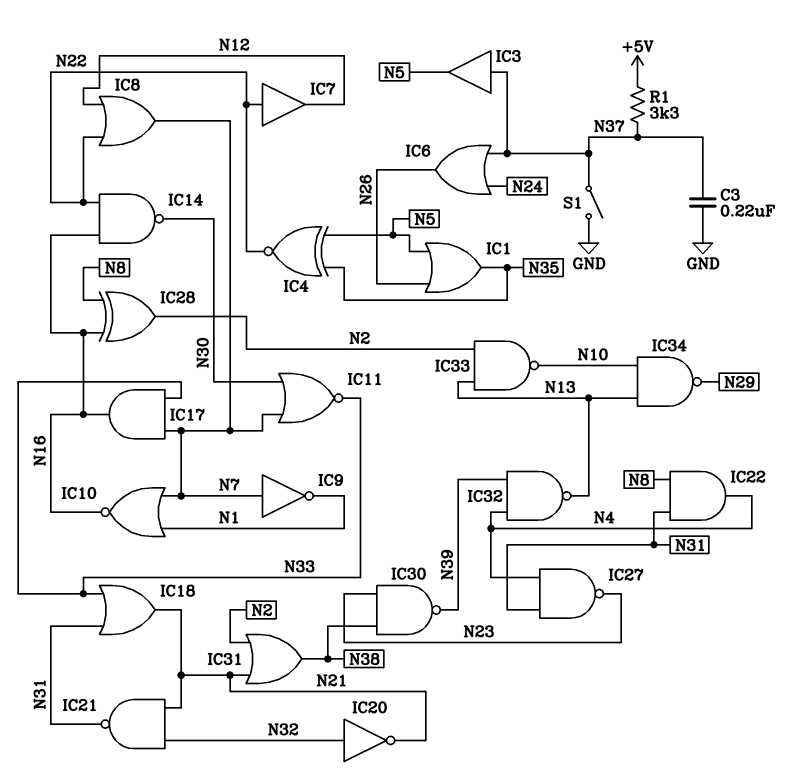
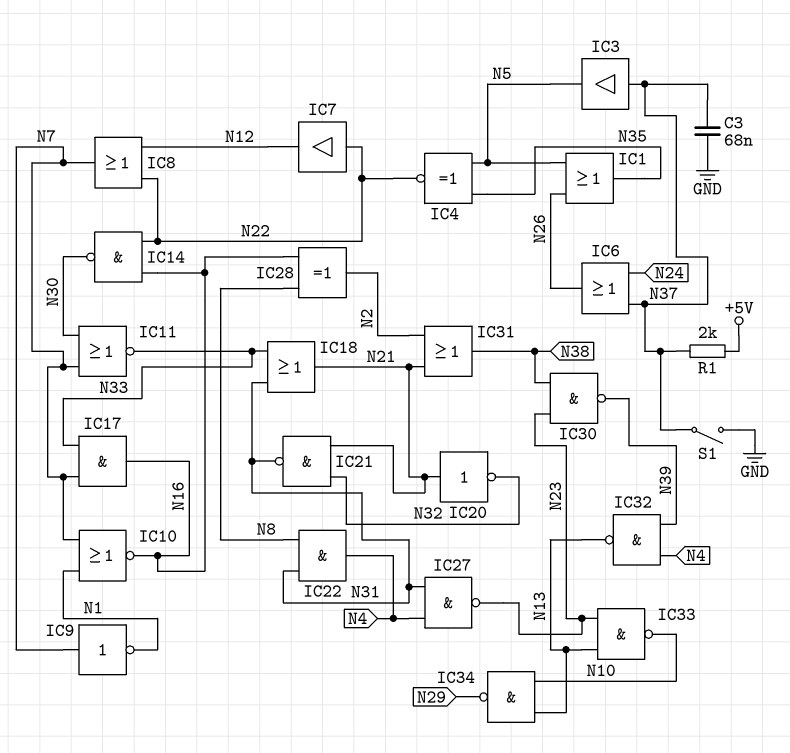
C3: 220nF (GND, N37) -> 68nF (GND, N37)
IC20: NOT (in N32, out N21) -> NOT (in N21, out N32)
IC33: NAND (in N2, in N13, out N10) -> NAND (in N13, in N23, out N10)
R1: 3.3k (+5V, N37) -> 2k (+5V, N37)

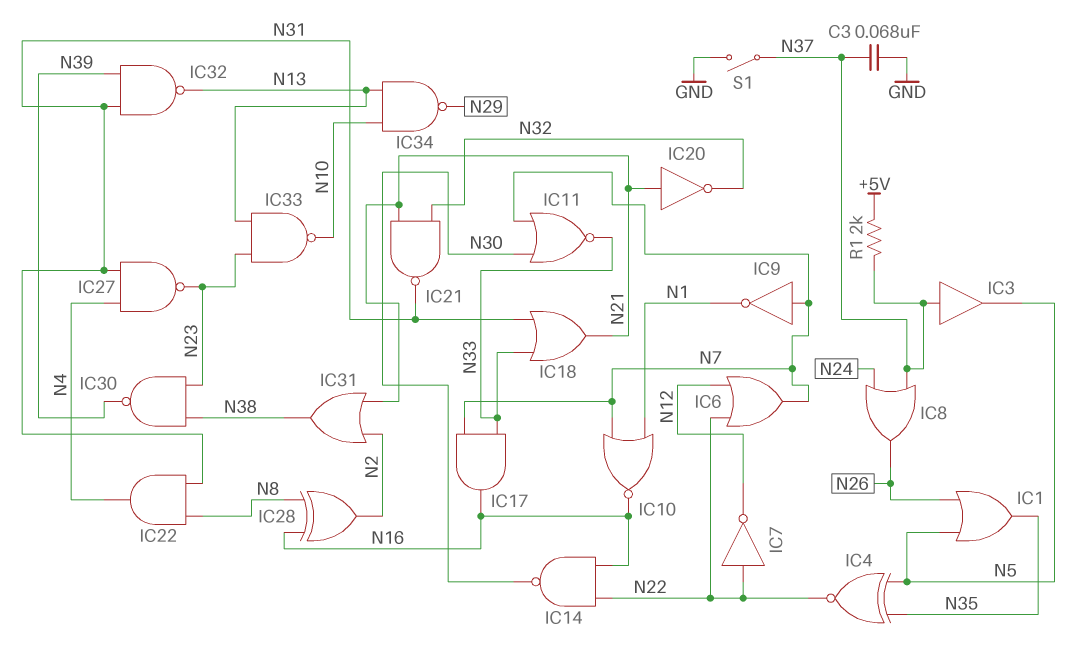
IC6: OR (in N24, in N37, out N26) -> OR (in N12, in N22, out N7)
IC7: buffer (in N22, out N12) -> NOT (in N22, out N12)
IC8: OR (in N12, in N22, out N7) -> OR (in N24, in N37, out N26)
IC32: NAND (in N4, in N39, out N13) -> NAND (in N31, in N39, out N13)

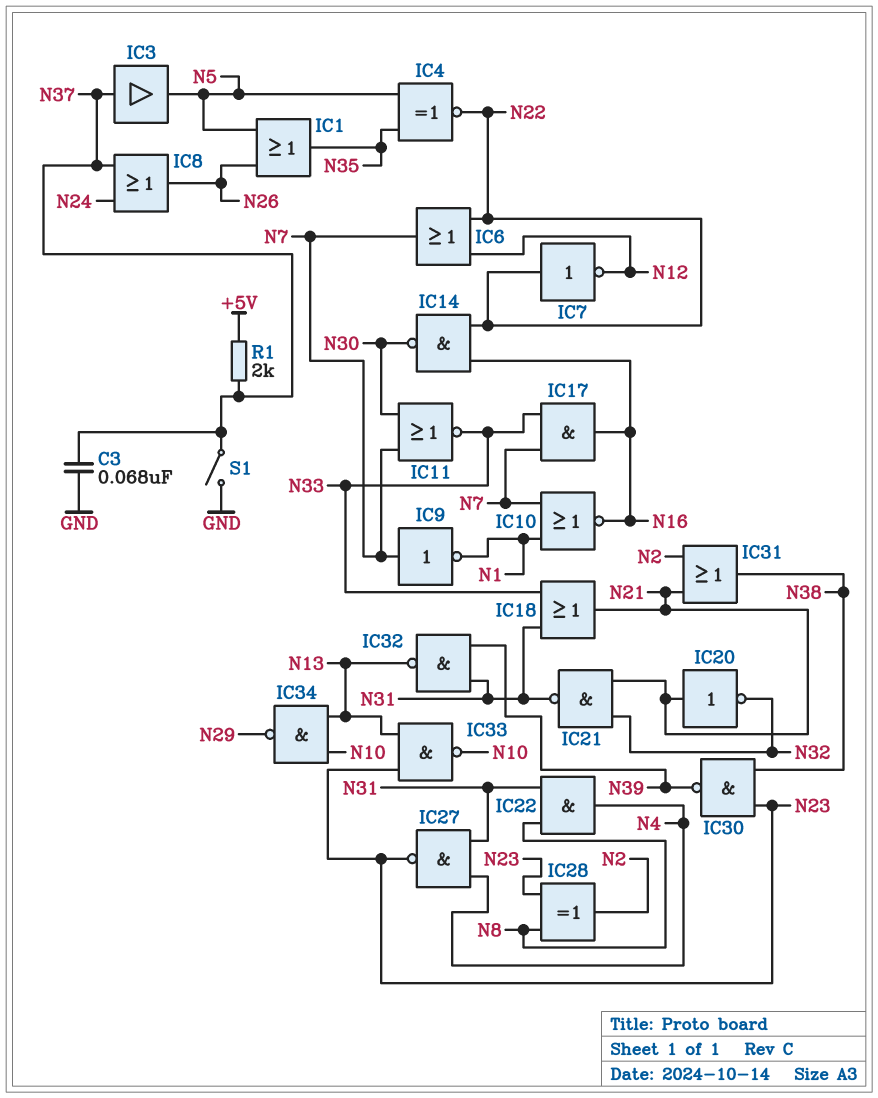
IC28: XOR (in N8, in N16, out N2) -> XOR (in N8, in N23, out N2)

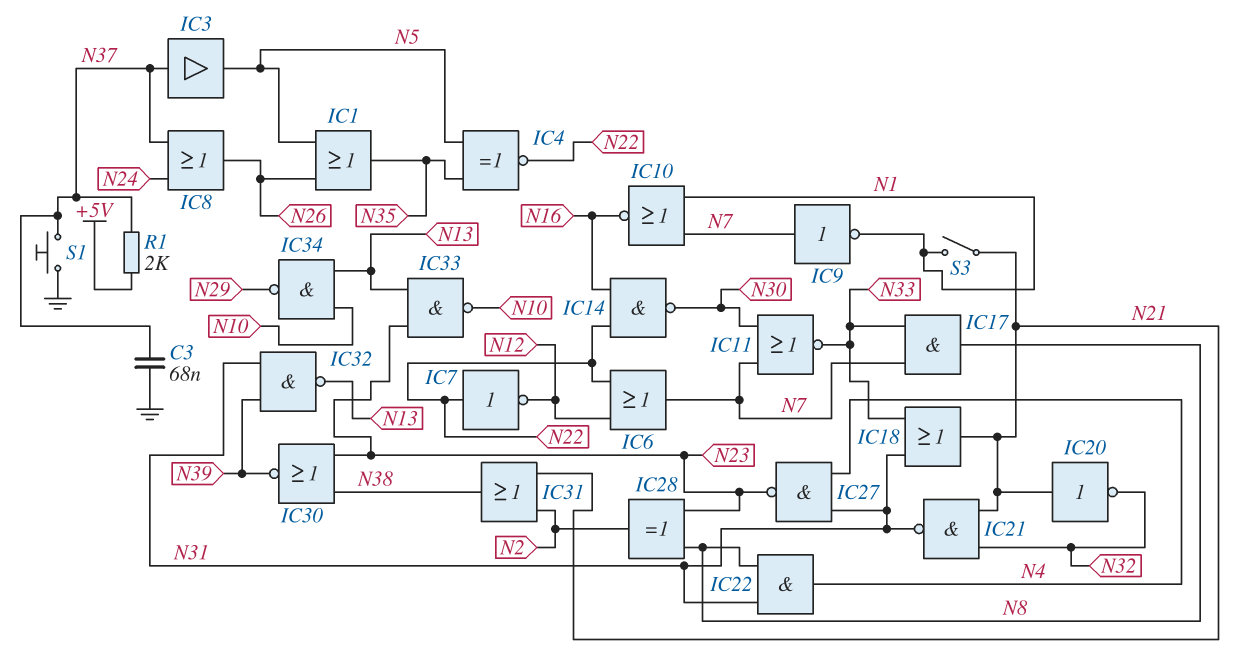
IC17: AND (in N7, in N33, out N16) -> AND (in N7, in N33, out N8)
IC30: NAND (in N23, in N38, out N39) -> NOR (in N23, in N38, out N39)
S1: switch (GND, N37) -> button (GND, N37)
S3: none -> switch (N1, N21)

